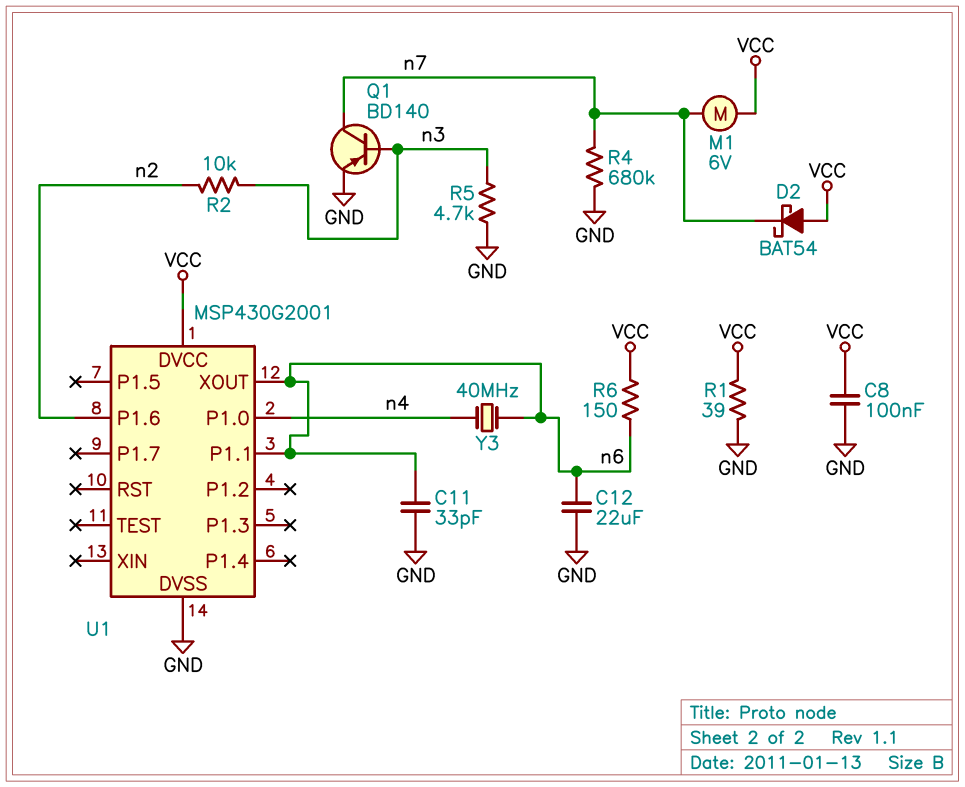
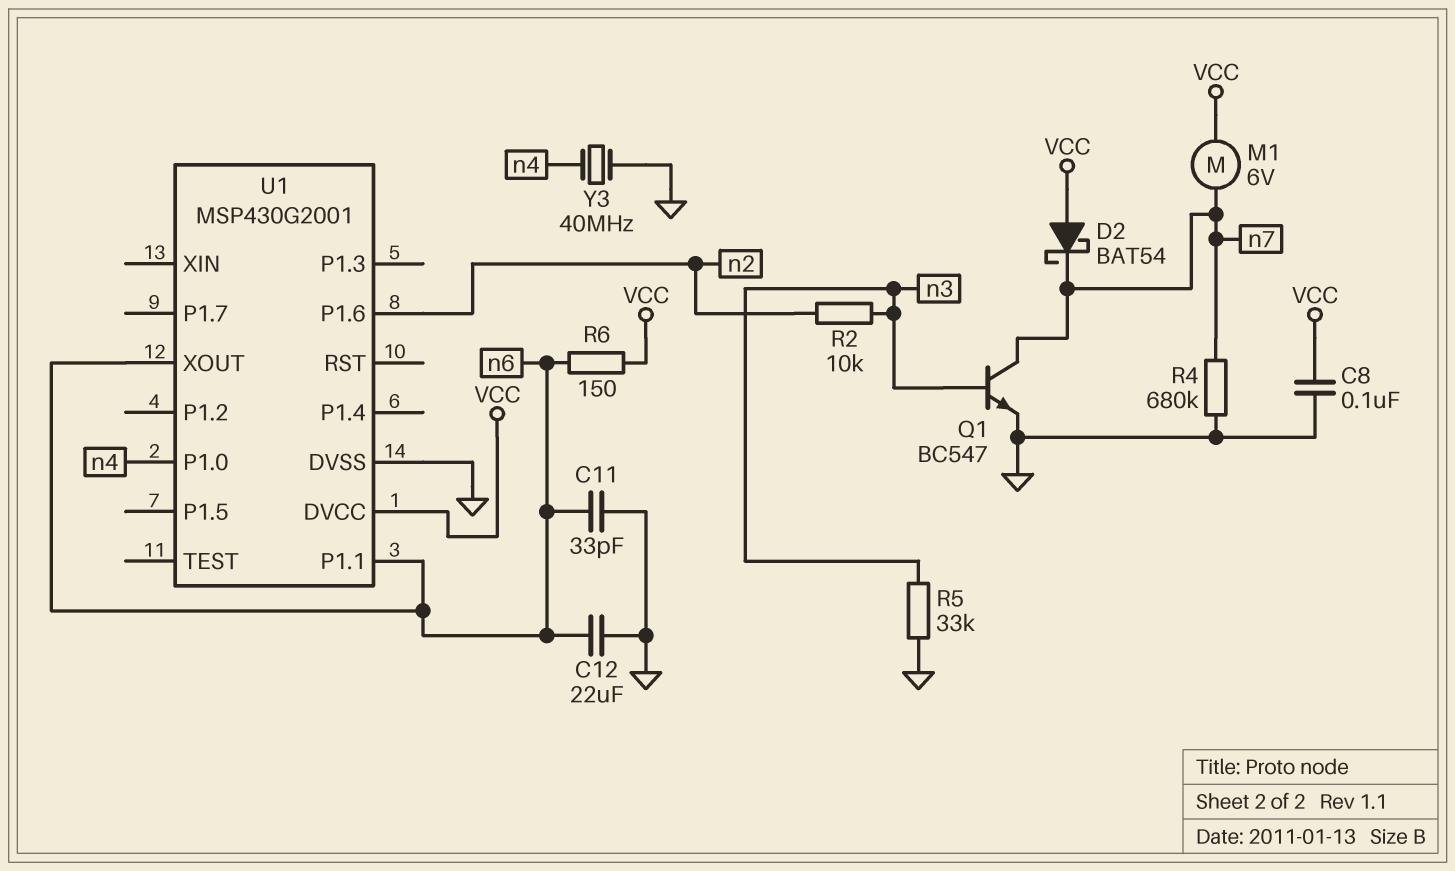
Q1: PNP BD140 (B n3, C n7, E GND) -> NPN BC547 (B n3, C n7, E GND)
R1: 39 (GND, VCC) -> none
R5: 4.7k (GND, n3) -> 33k (GND, n3)
Y3: 40MHz (n4, n6) -> 40MHz (GND, n4)

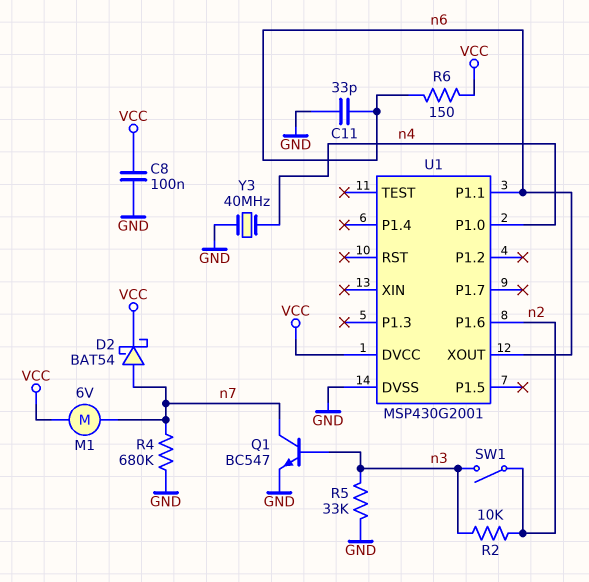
C12: 22uF (GND, n6) -> none
D2: schottky BAT54 (A VCC, K n7) -> schottky BAT54 (A n7, K VCC)
SW1: none -> switch (n2, n3)

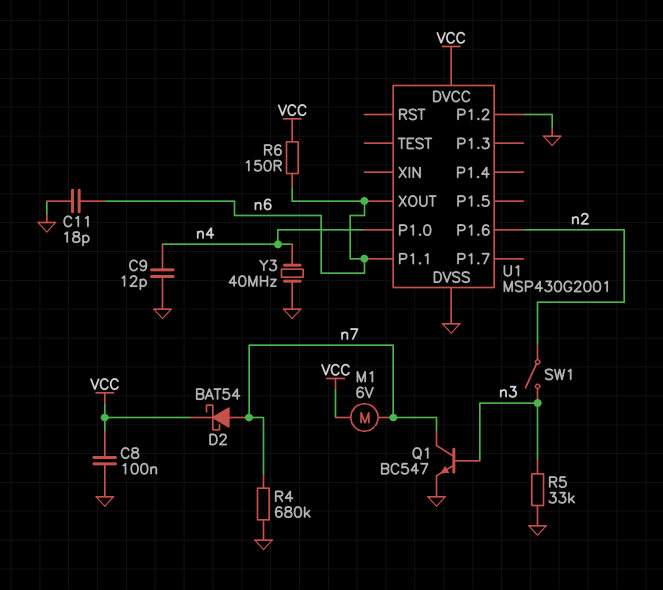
C9: none -> 12pF (GND, n4)
C11: 33pF (GND, n6) -> 18pF (GND, n6)
R2: 10k (n2, n3) -> none
U1 pin P1.2: none -> GND

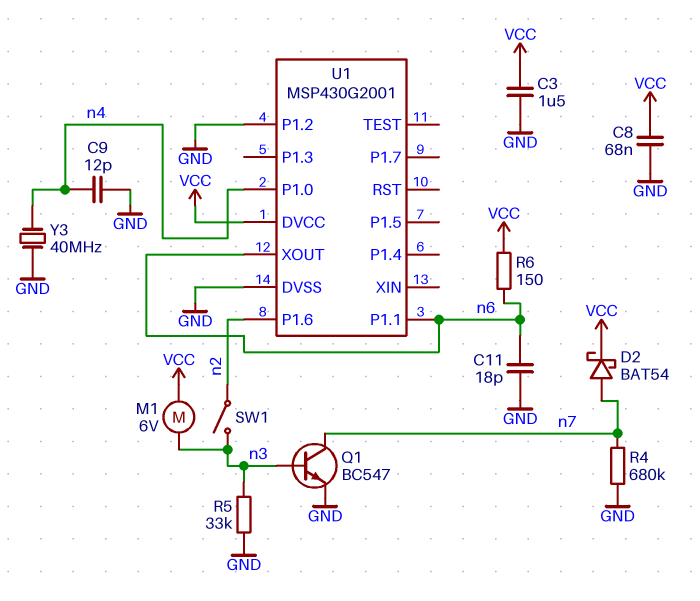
C3: none -> 1.5uF (GND, VCC)
C8: 100nF (GND, VCC) -> 68nF (GND, VCC)
M1: motor 6V (VCC, n7) -> motor 6V (VCC, n3)

